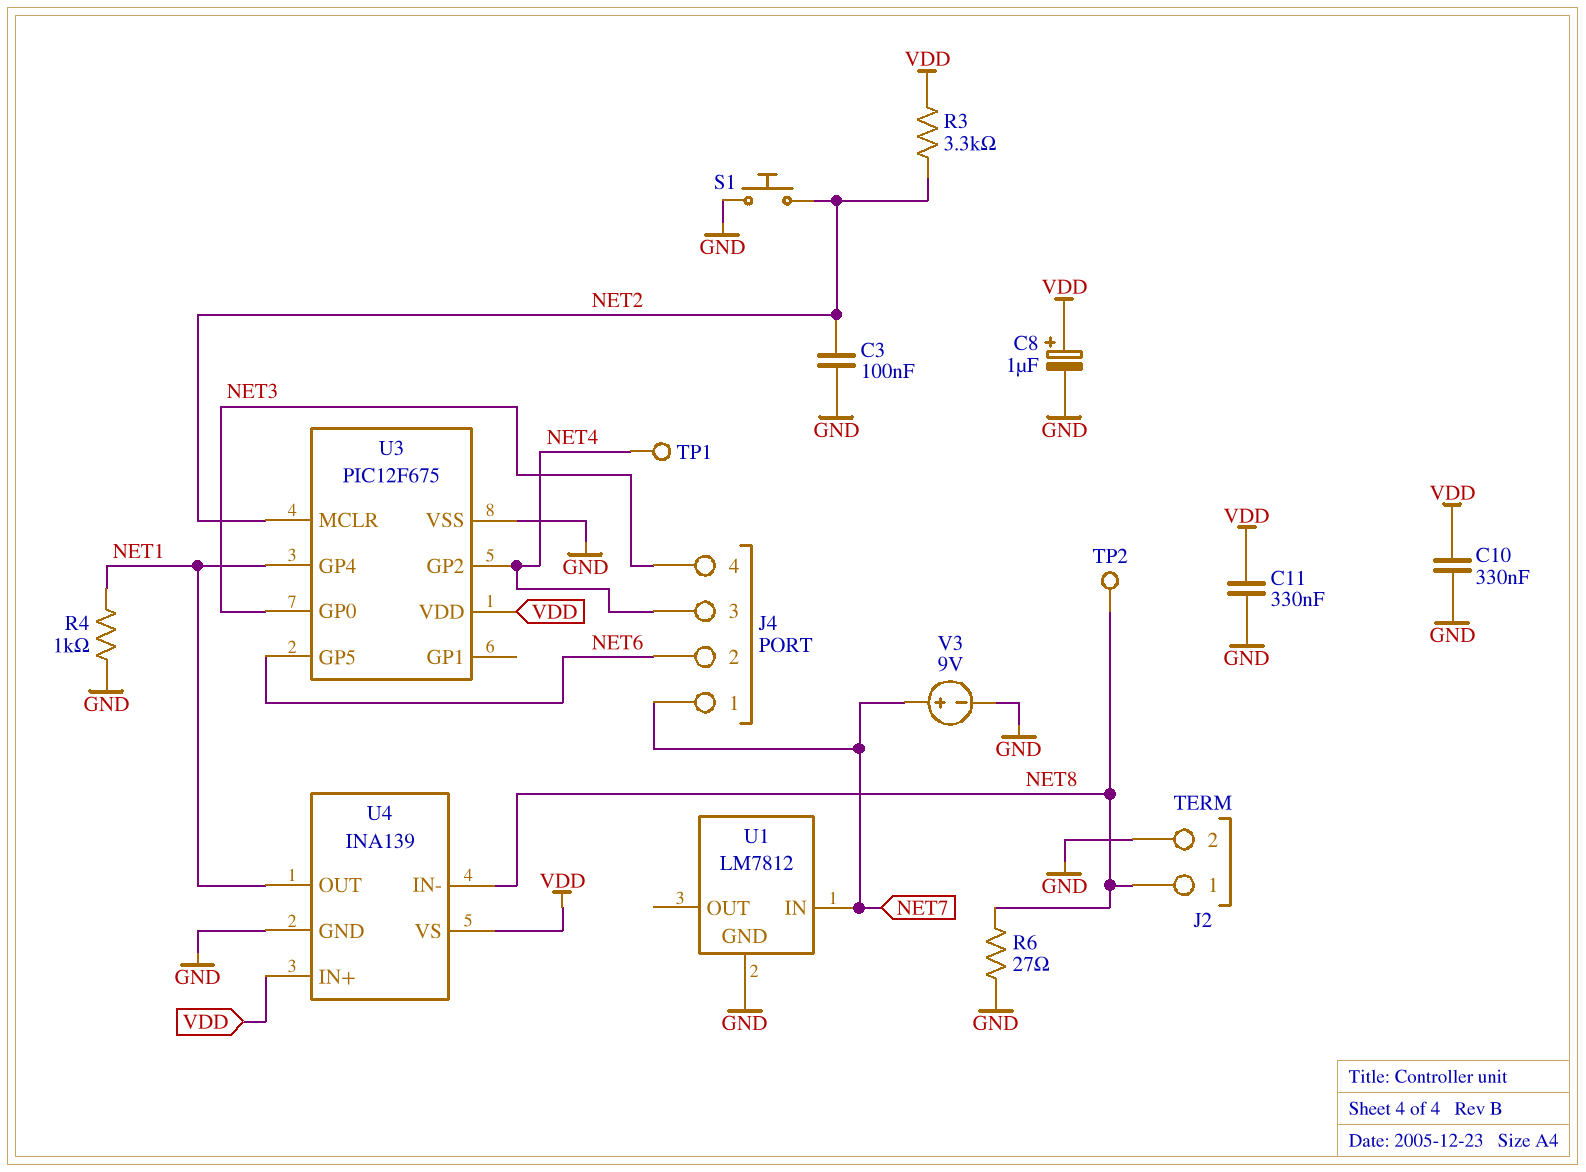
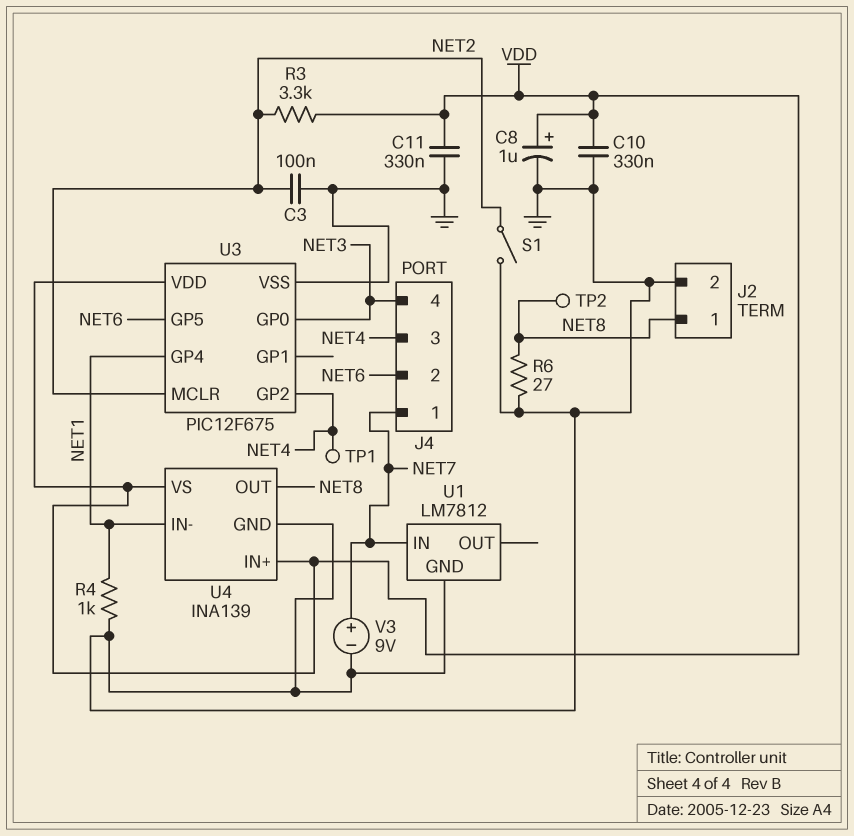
S1: button (GND, NET2) -> switch (GND, NET2)
U4 pin IN-: NET8 -> NET1
U4 pin OUT: NET1 -> NET8

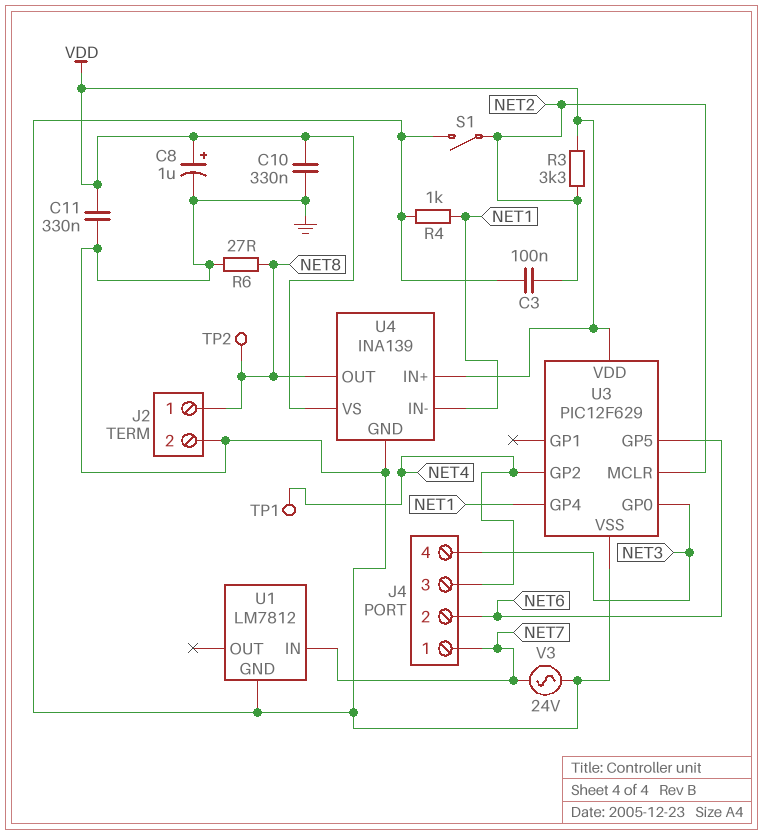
U3: PIC12F675 -> PIC12F629
V3: 9V (plus NET7, minus GND) -> AC 24V (GND, NET7)

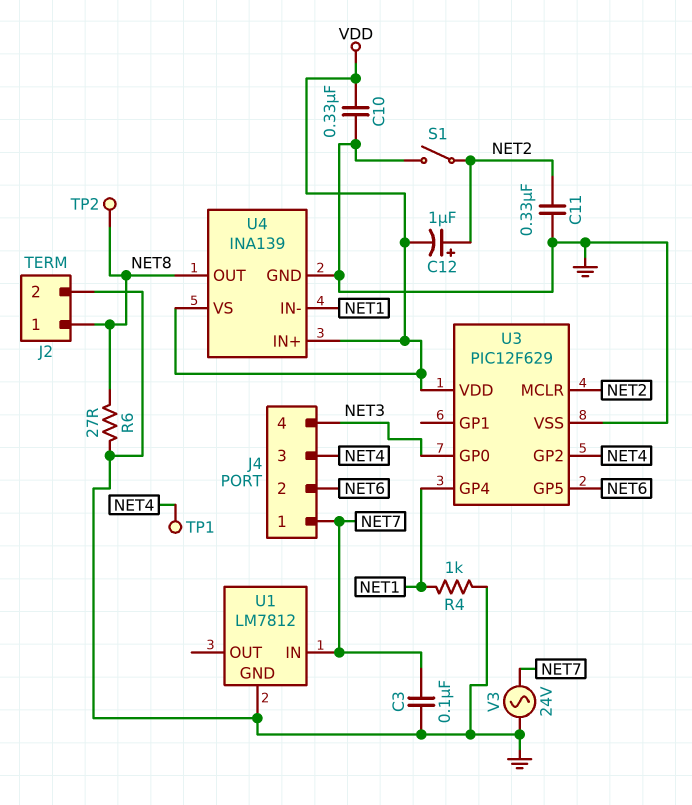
C3: 100nF (GND, NET2) -> 100nF (GND, NET7)
C8: 1uF (plus VDD, minus GND) -> none
C11: 330nF (GND, VDD) -> 330nF (GND, NET2)
C12: none -> 1uF (plus NET2, minus VDD)
R3: 3.3k (NET2, VDD) -> none

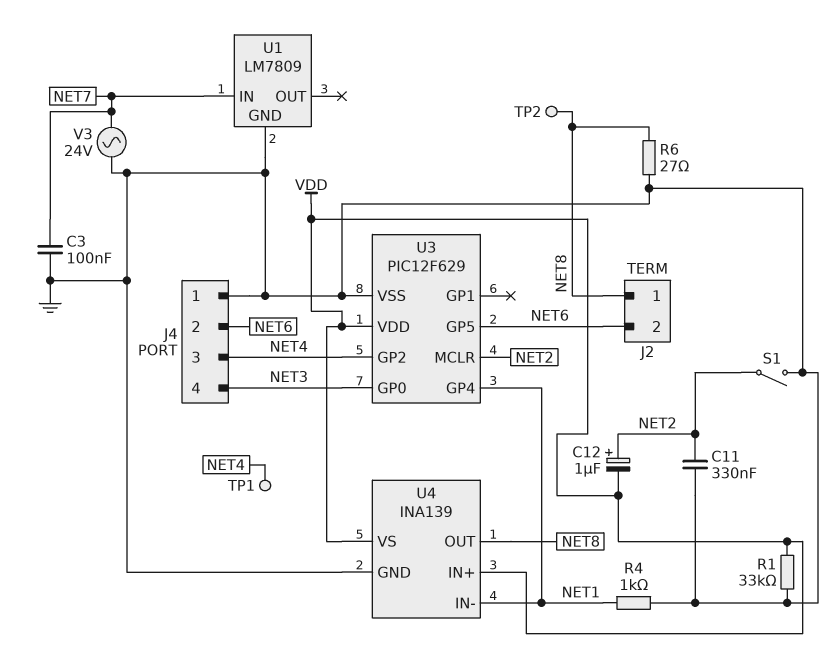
C10: 330nF (GND, VDD) -> none
J2 pin 2: GND -> NET6
J4 pin 1: NET7 -> GND
R1: none -> 33k (GND, VDD)
U1: LM7812 -> LM7809

